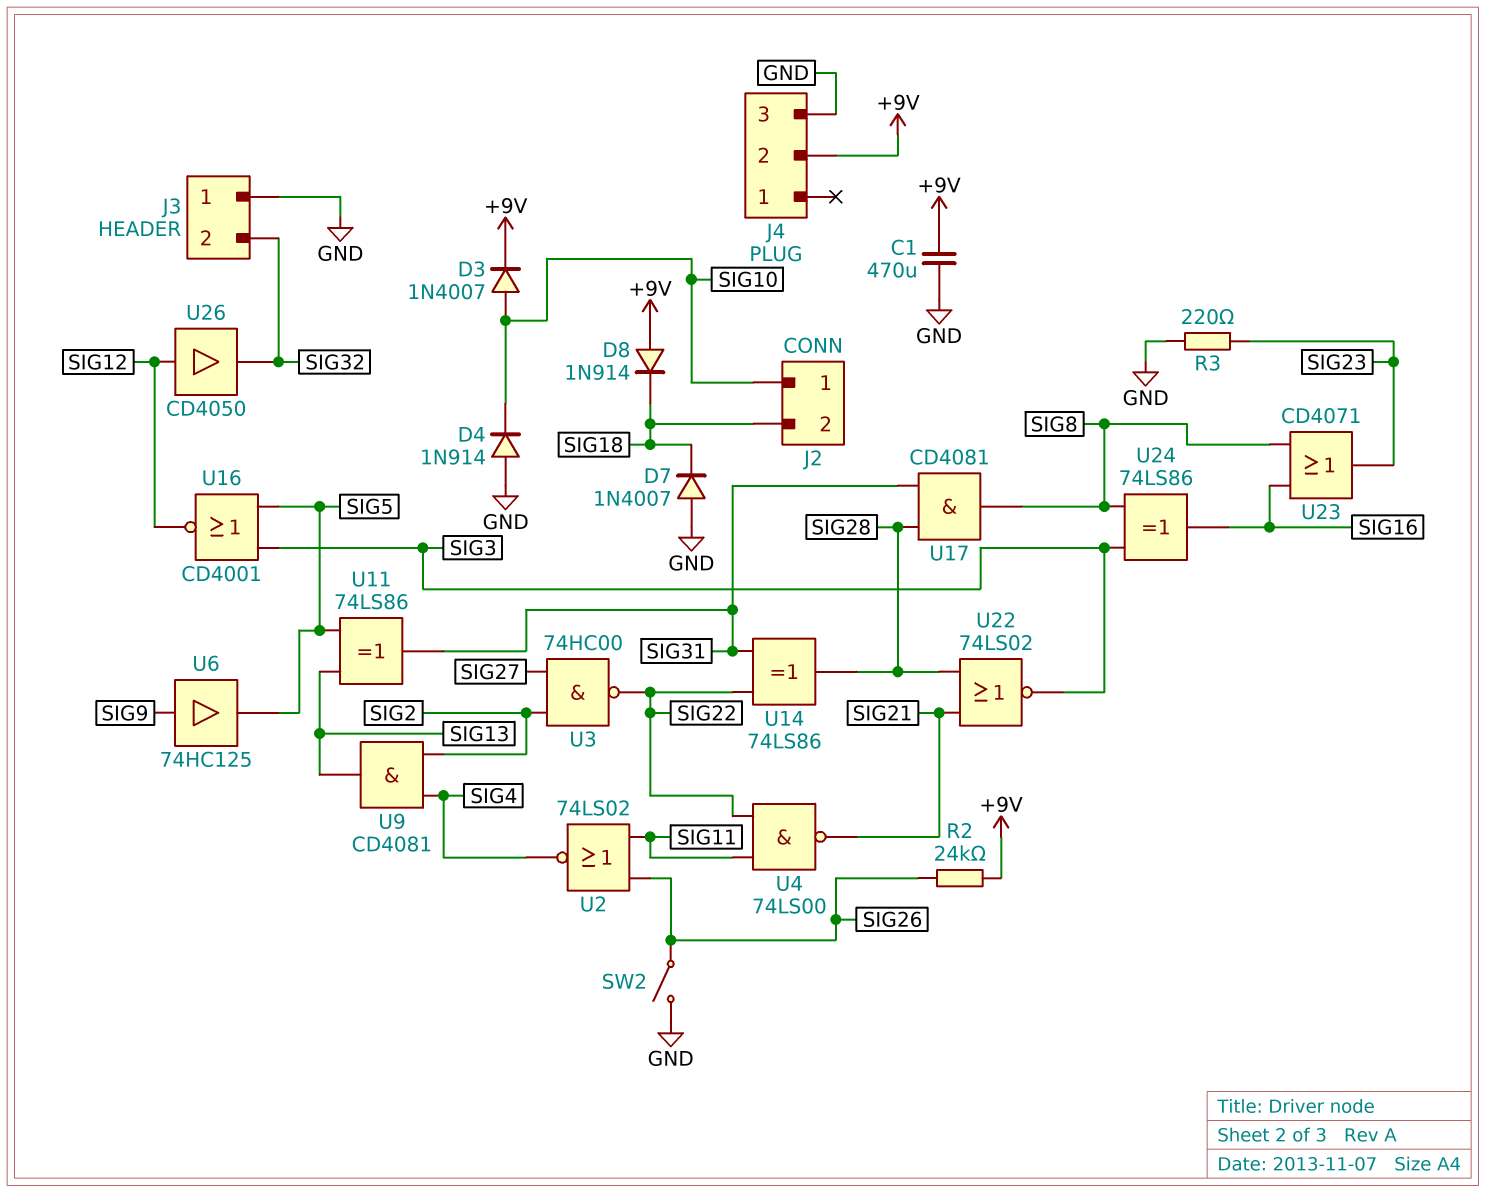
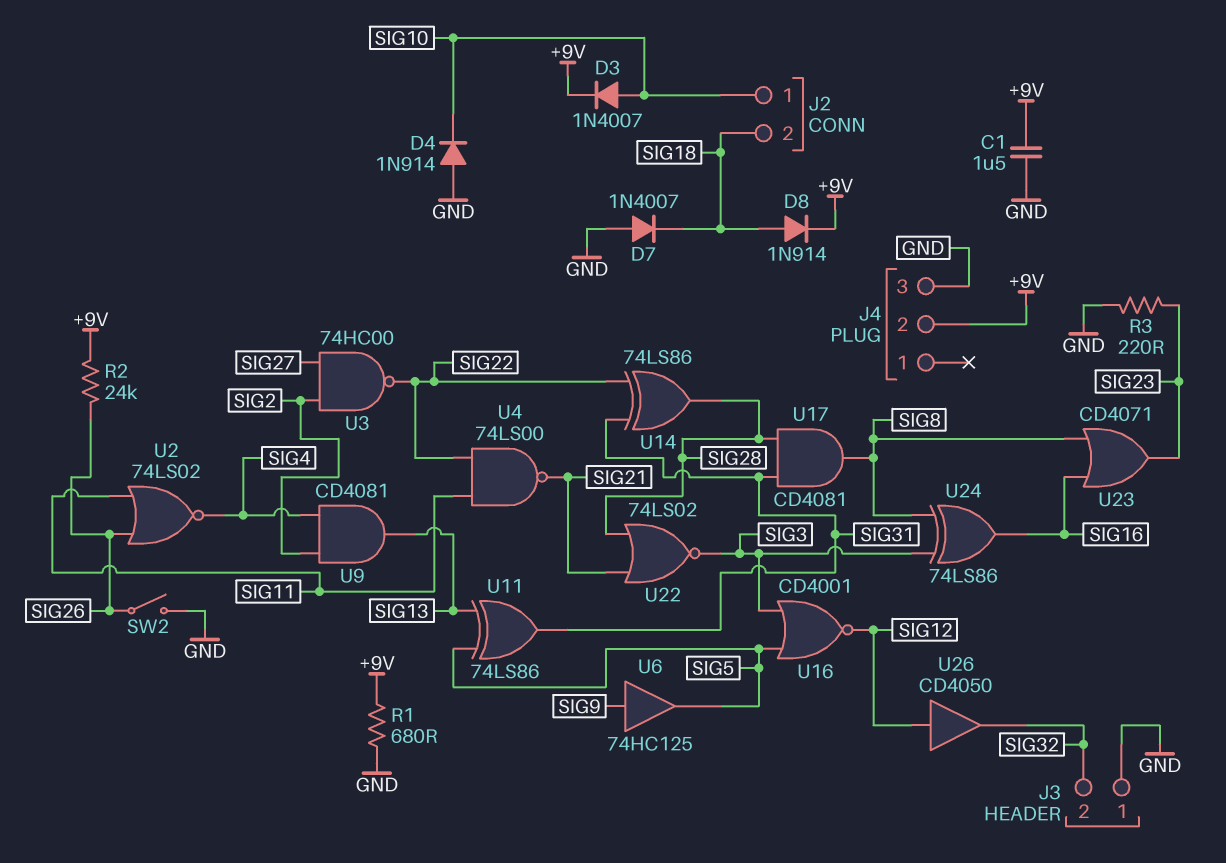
C1: 470uF (+9V, GND) -> 1.5uF (+9V, GND)
D8: diode 1N914 (A +9V, K SIG18) -> diode 1N914 (A SIG18, K +9V)
R1: none -> 680 (+9V, GND)

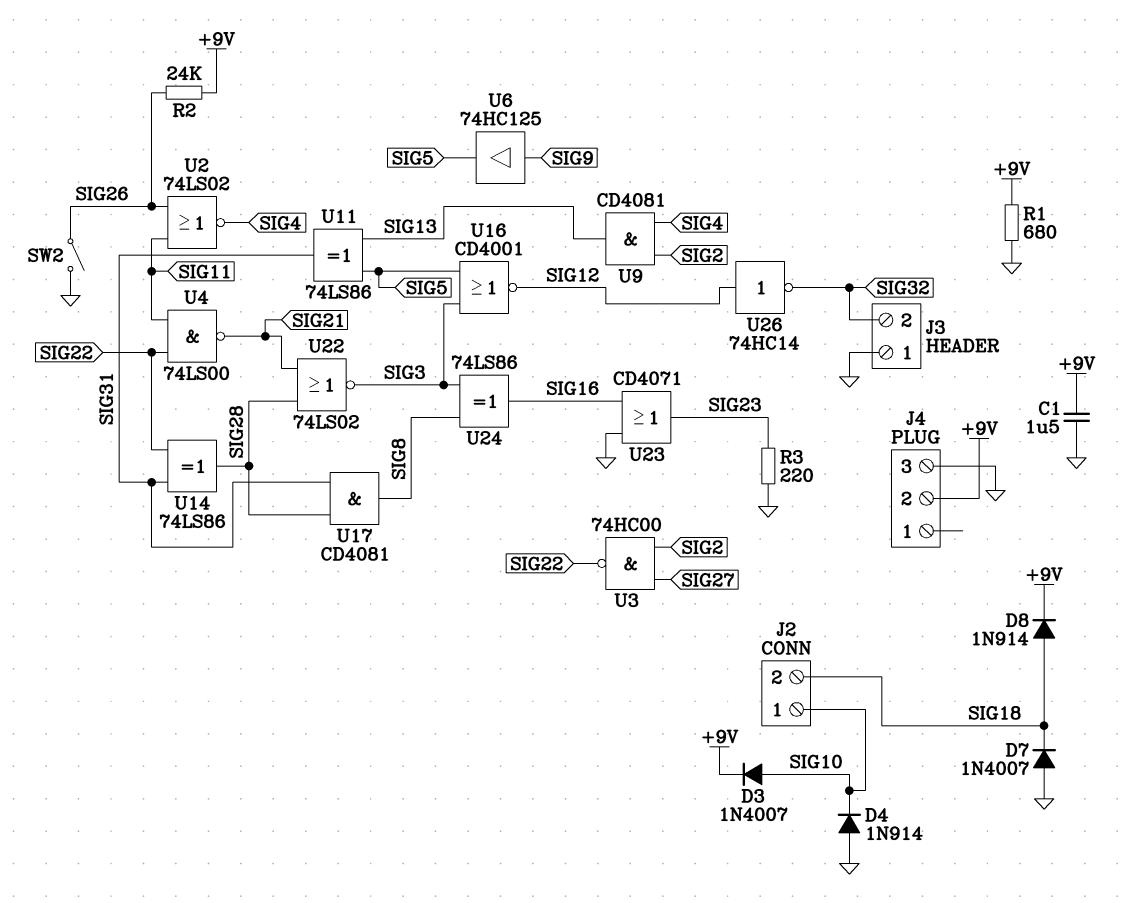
U23: OR CD4071 (in SIG8, in SIG16, out SIG23) -> OR CD4071 (in GND, in SIG16, out SIG23)
U26: buffer CD4050 (in SIG12, out SIG32) -> NOT 74HC14 (in SIG12, out SIG32)

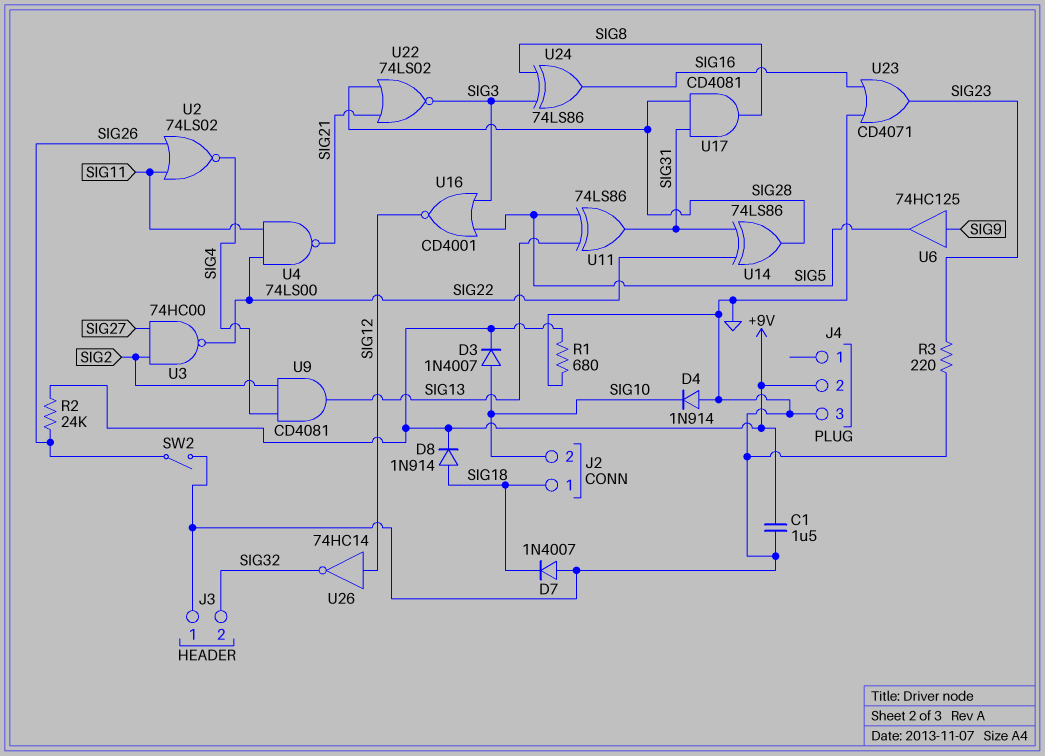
J2 pin 1: SIG10 -> SIG18
J2 pin 2: SIG18 -> SIG10

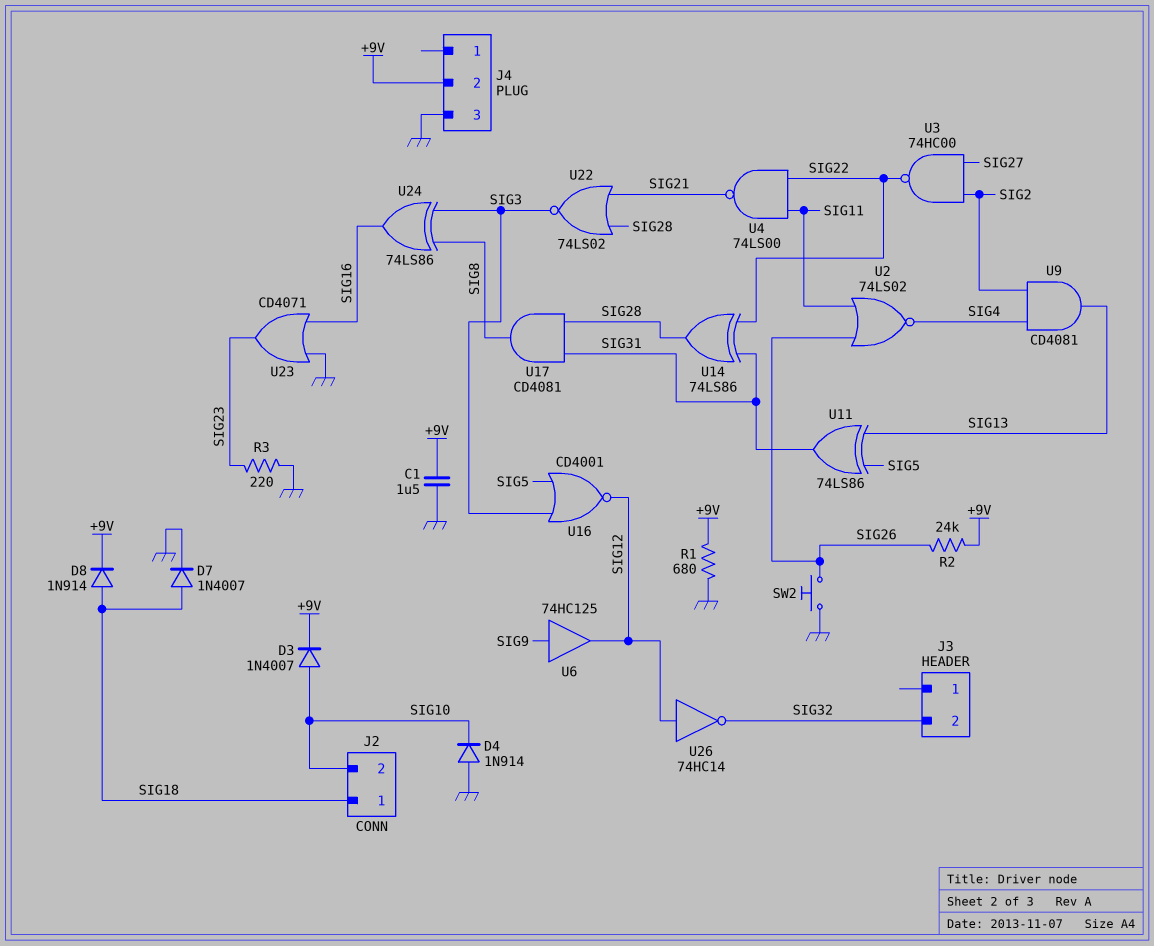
D7: diode 1N4007 (A GND, K SIG18) -> diode 1N4007 (A SIG18, K GND)
J3 pin 1: GND -> none
SW2: switch (GND, SIG26) -> button (GND, SIG26)
U6: buffer 74HC125 (in SIG9, out SIG5) -> buffer 74HC125 (in SIG9, out SIG12)

